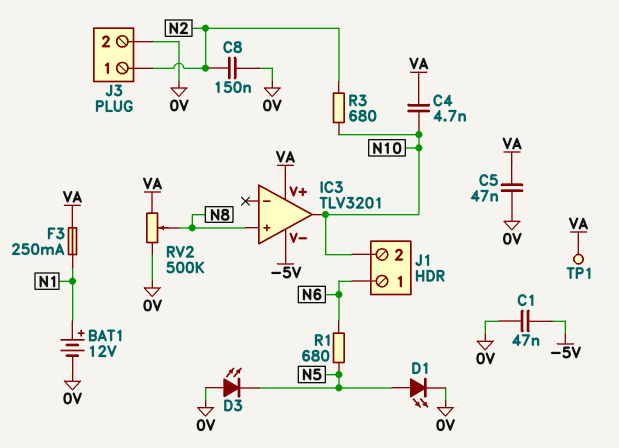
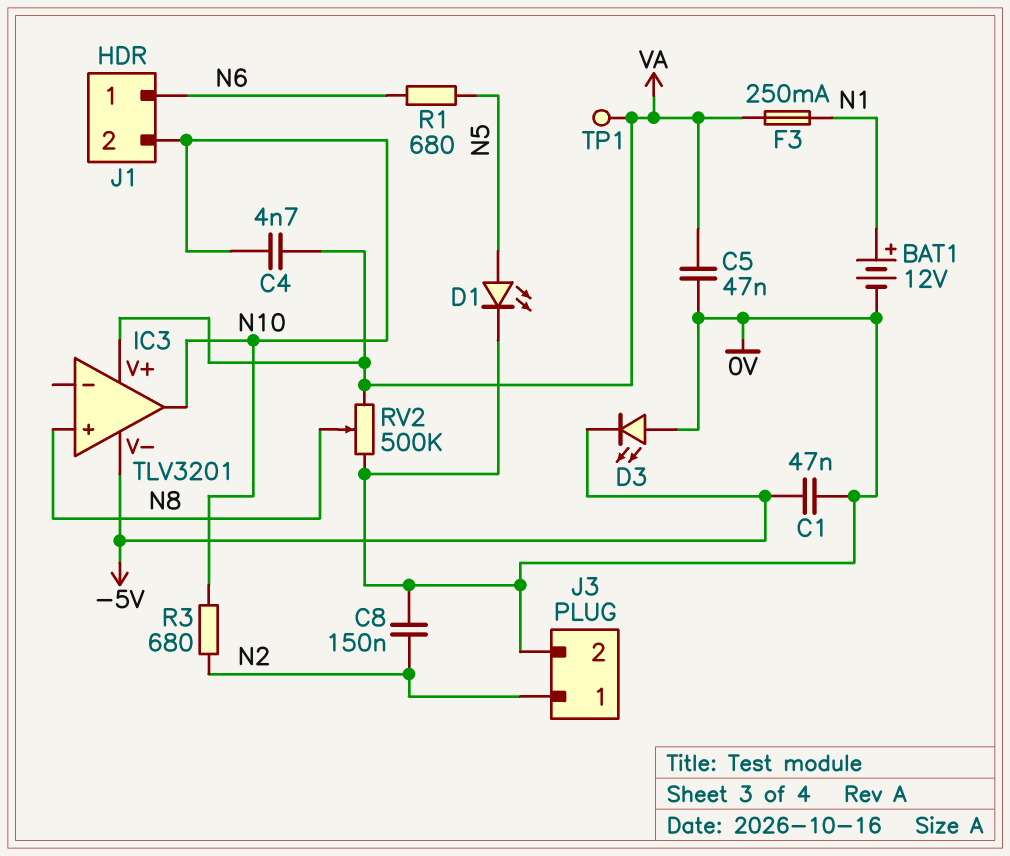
D3: LED (A 0V, K N5) -> LED (A 0V, K -5V)

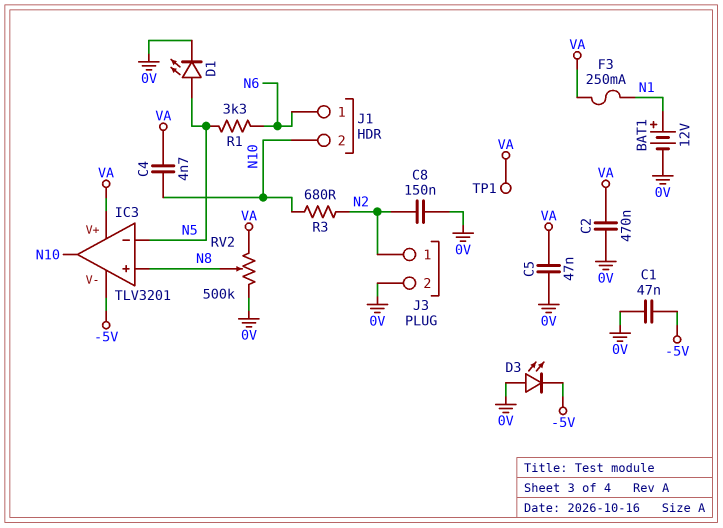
C2: none -> 470nF (0V, VA)
IC3 pin in-: none -> N5
R1: 680 (N5, N6) -> 3.3k (N5, N6)

